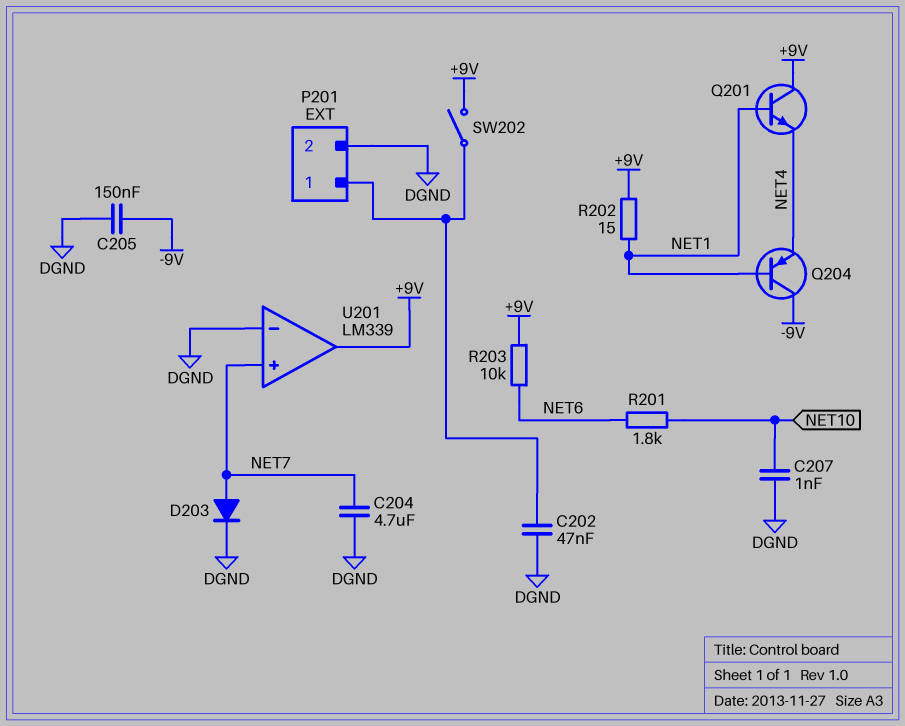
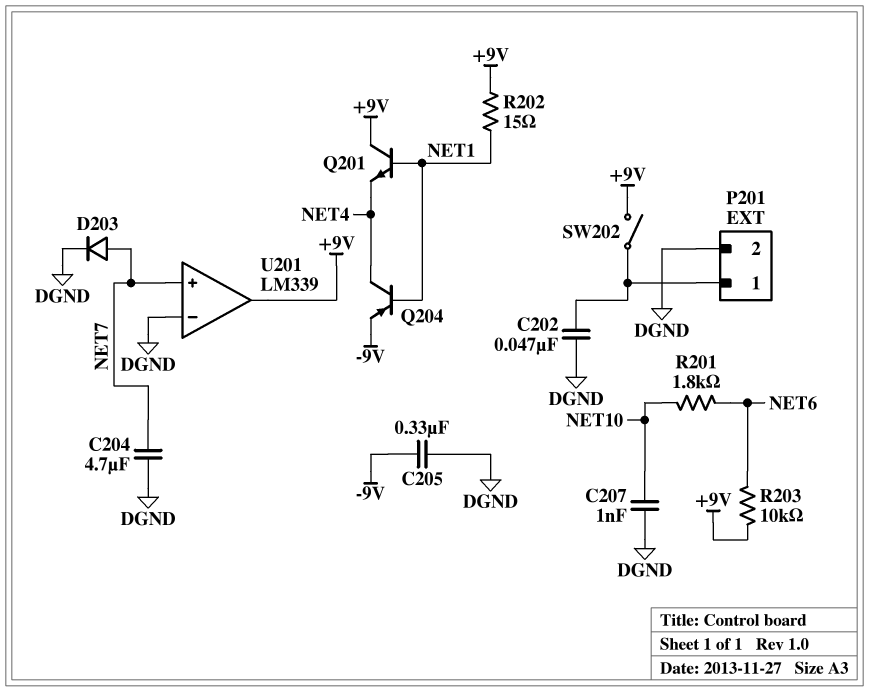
C205: 150nF (-9V, DGND) -> 330nF (-9V, DGND)
Q204: PNP (B NET1, C -9V, E NET4) -> PNP (B NET1, C NET4, E -9V)

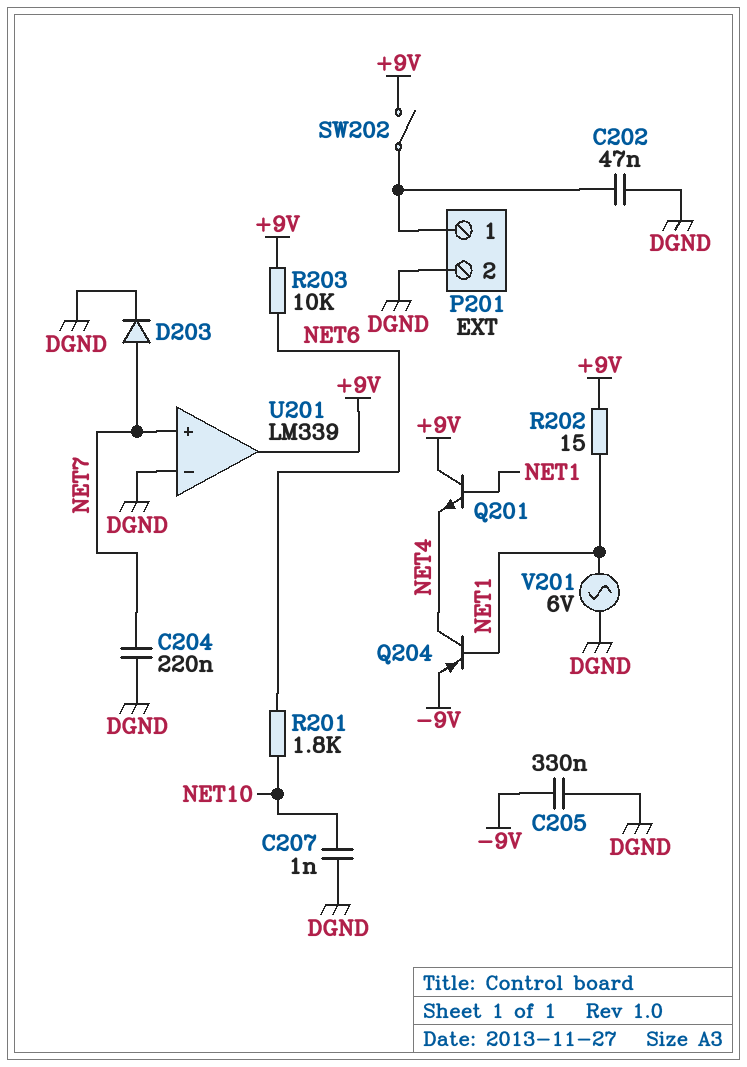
C204: 4.7uF (DGND, NET7) -> 220nF (DGND, NET7)
V201: none -> AC 6V (DGND, NET1)

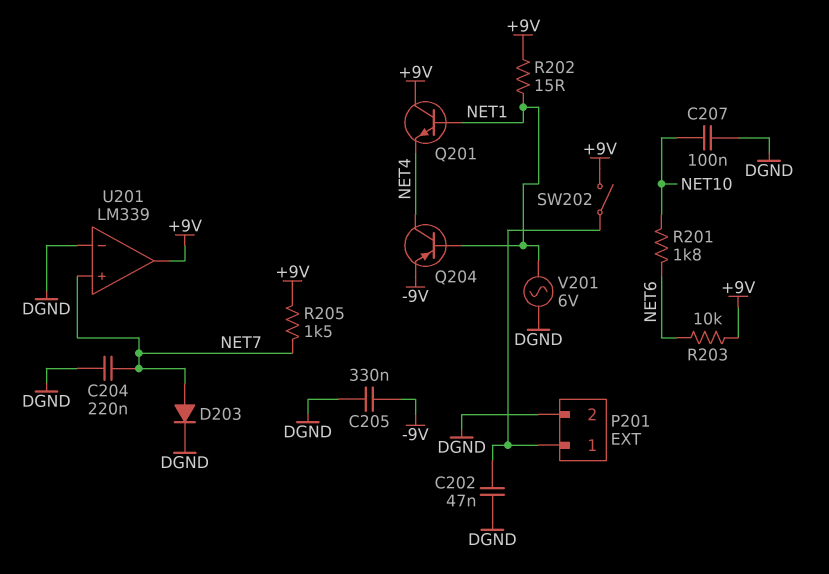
C207: 1nF (DGND, NET10) -> 100nF (DGND, NET10)
R205: none -> 1.5k (+9V, NET7)

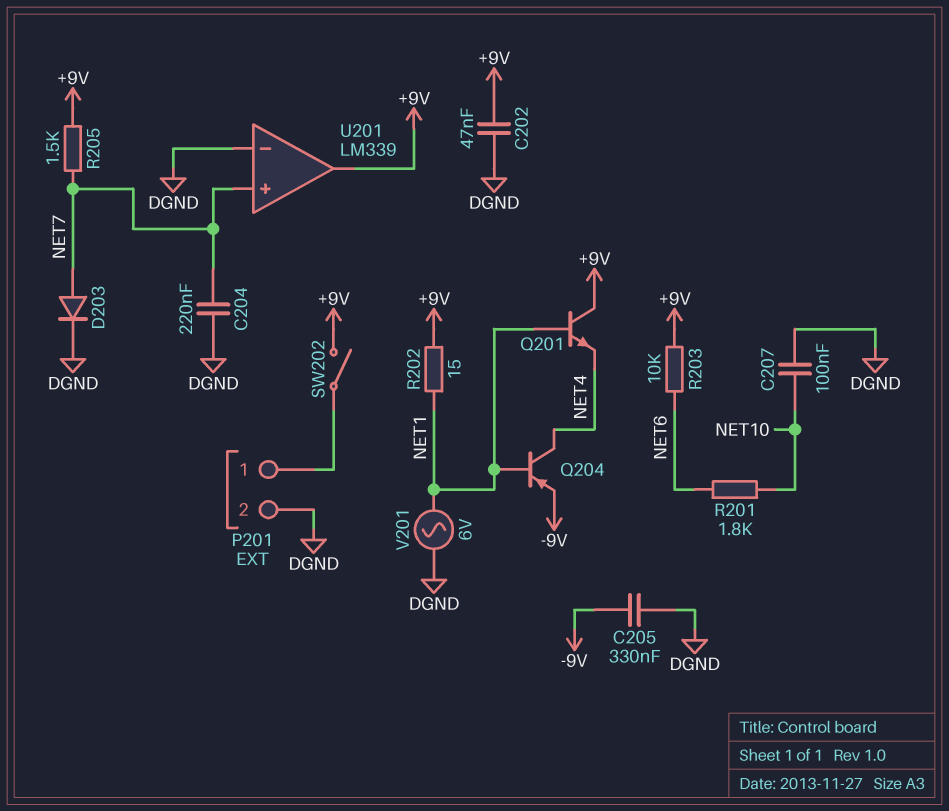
C202: 47nF (DGND, P201/1) -> 47nF (+9V, DGND)

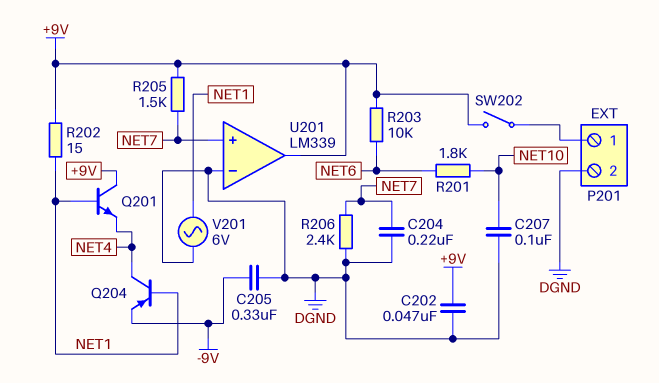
D203: diode (A NET7, K DGND) -> none
R206: none -> 2.4k (DGND, NET7)

